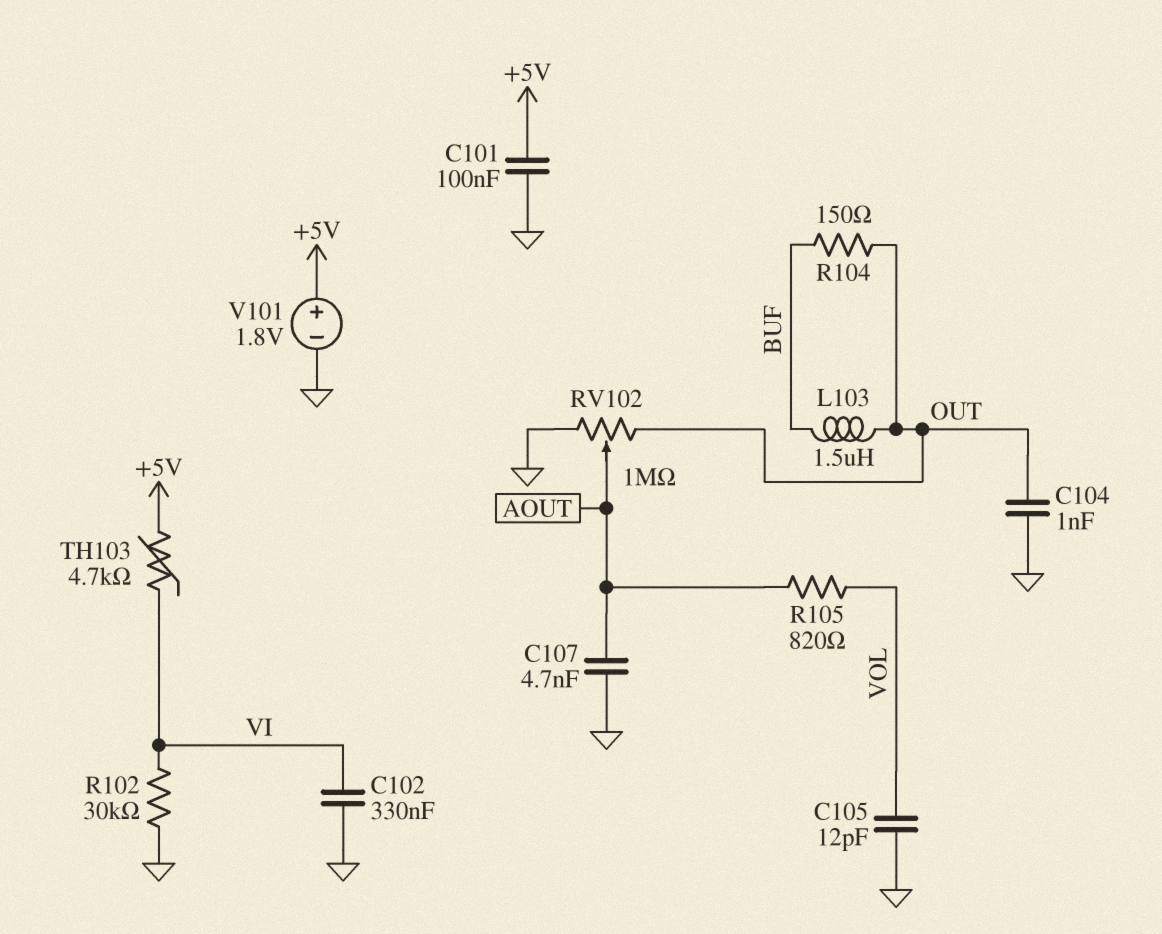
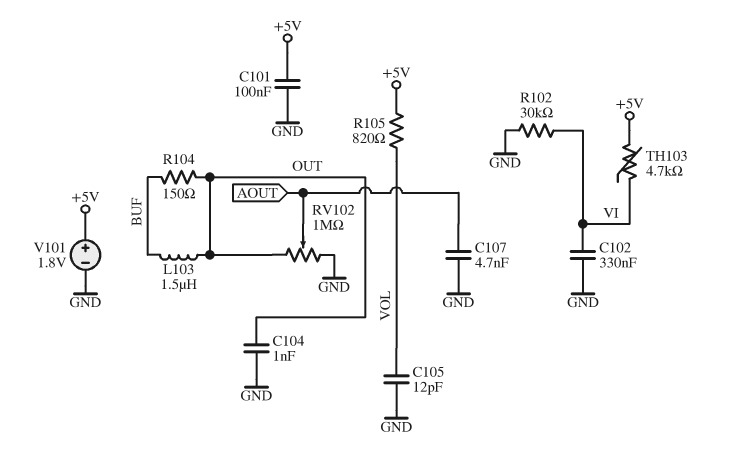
R105: 820 (AOUT, VOL) -> 820 (+5V, VOL)

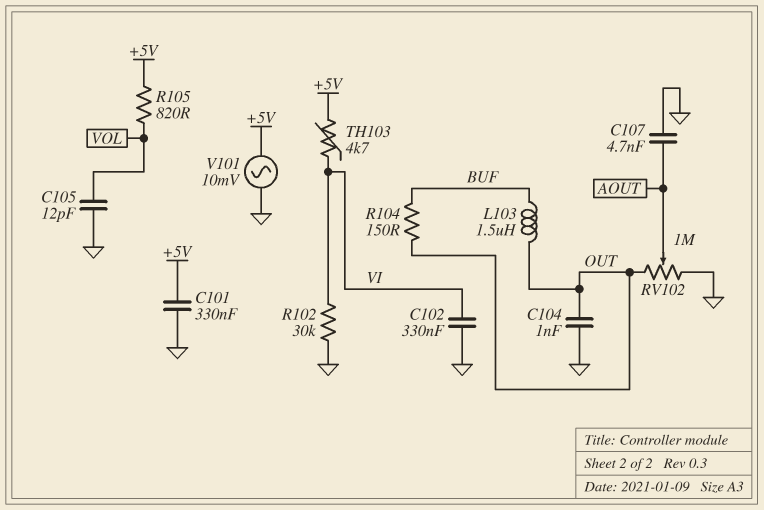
C101: 100nF (+5V, GND) -> 330nF (+5V, GND)
V101: 1.8V (plus +5V, minus GND) -> AC 10mV (+5V, GND)

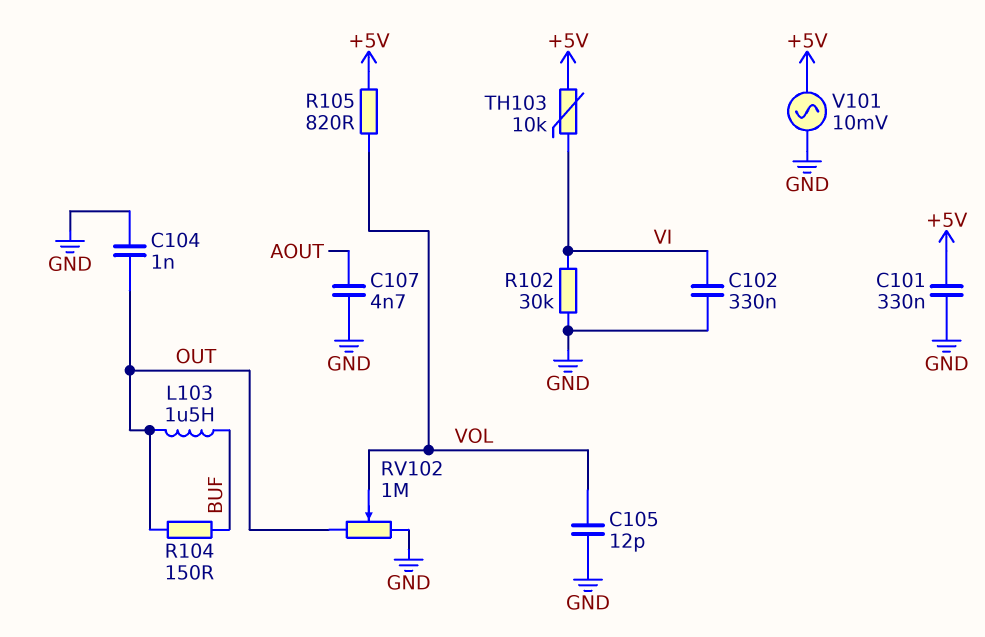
RV102: 1M (GND, OUT, wiper AOUT) -> 1M (GND, OUT, wiper VOL)
TH103: 4.7k (+5V, VI) -> 10k (+5V, VI)

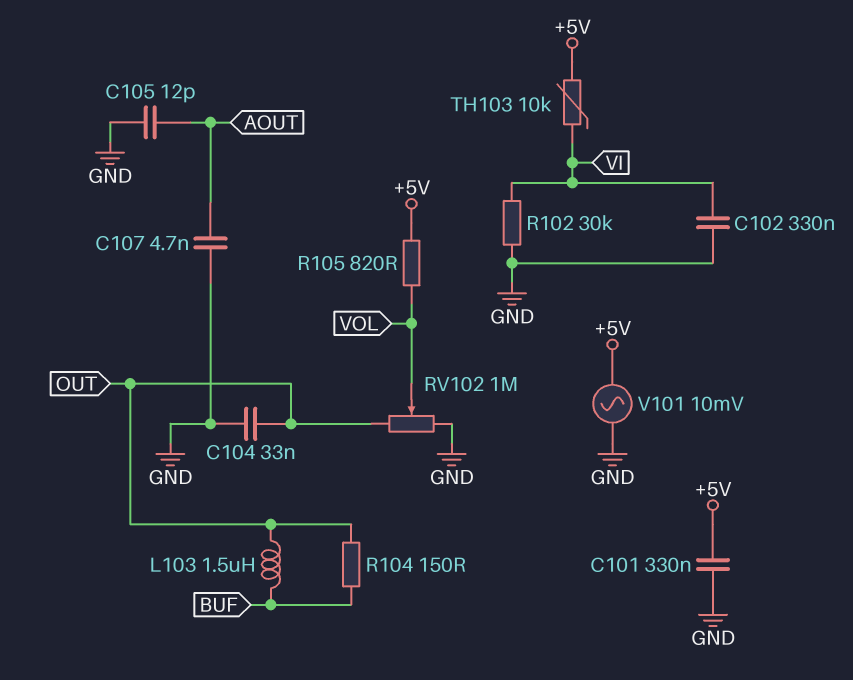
C104: 1nF (GND, OUT) -> 33nF (GND, OUT)
C105: 12pF (GND, VOL) -> 12pF (AOUT, GND)

